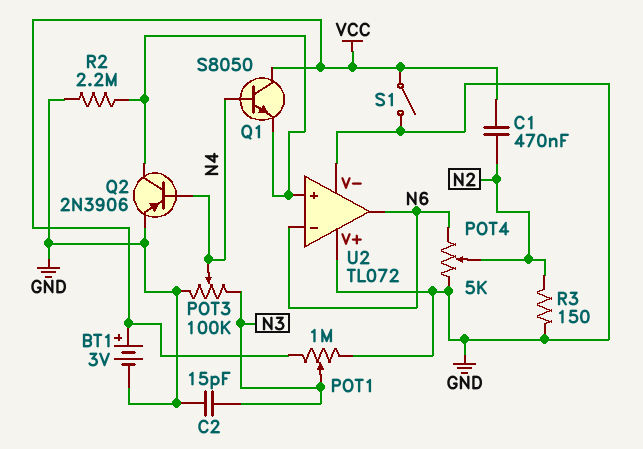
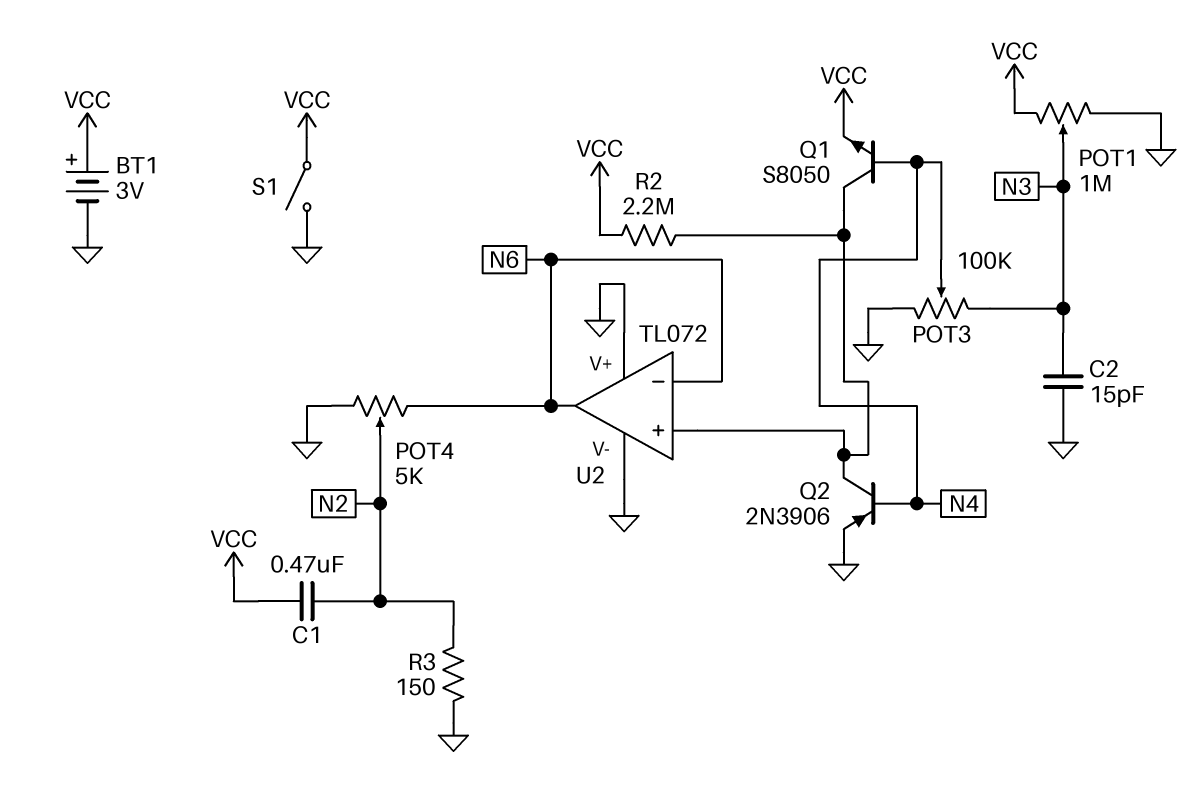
Q1: NPN S8050 (B N4, C VCC, E U2/in+) -> NPN S8050 (B N4, C U2/in+, E VCC)
R2: 2.2M (GND, U2/in+) -> 2.2M (U2/in+, VCC)

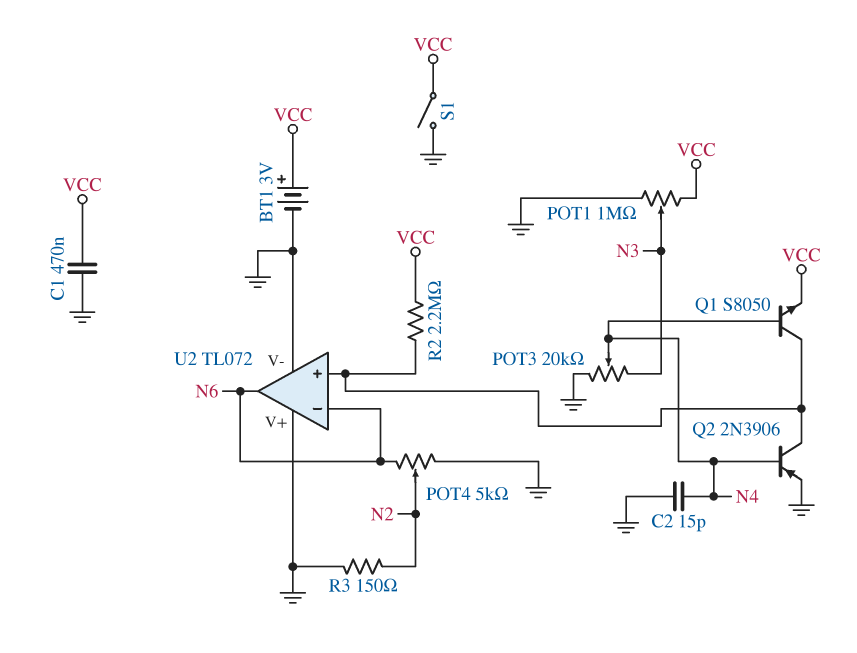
C1: 470nF (N2, VCC) -> 470nF (GND, VCC)
C2: 15pF (GND, N3) -> 15pF (GND, N4)
POT3: 100k (GND, N3, wiper N4) -> 20k (GND, N3, wiper N4)

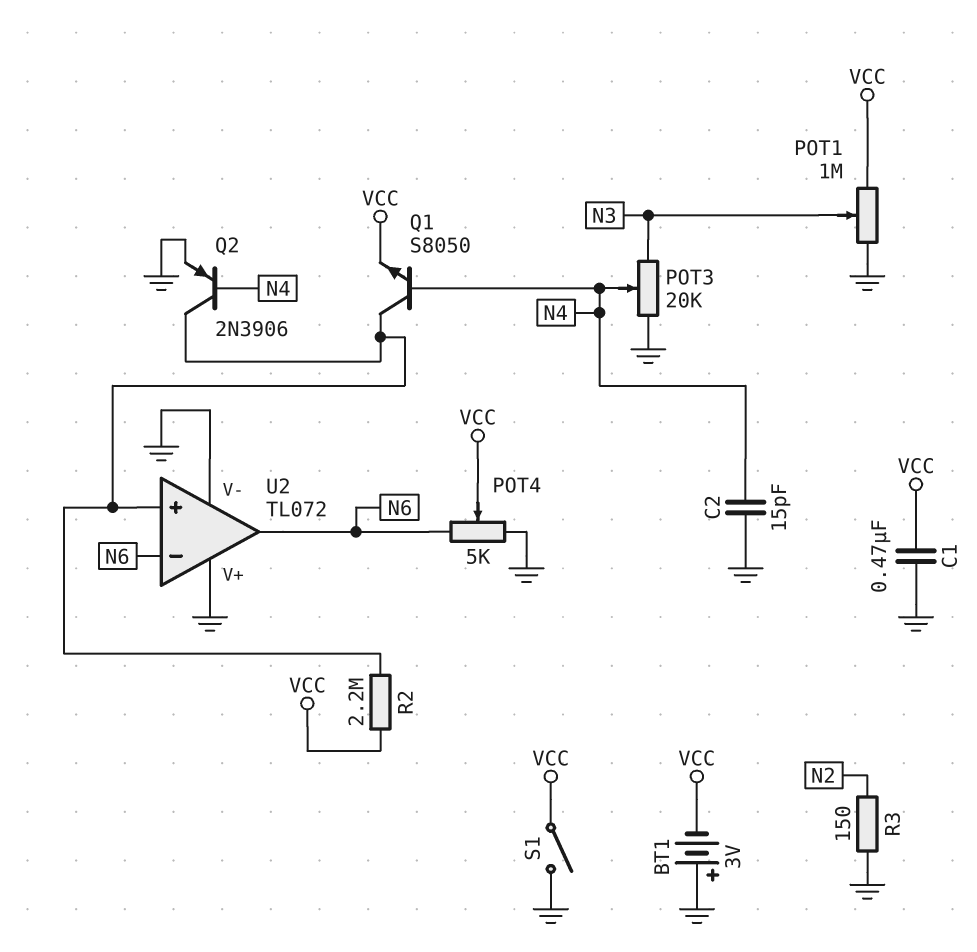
BT1: 3V (plus VCC, minus GND) -> 3V (plus GND, minus VCC)
POT4: 5k (GND, N6, wiper N2) -> 5k (GND, N6, wiper VCC)

